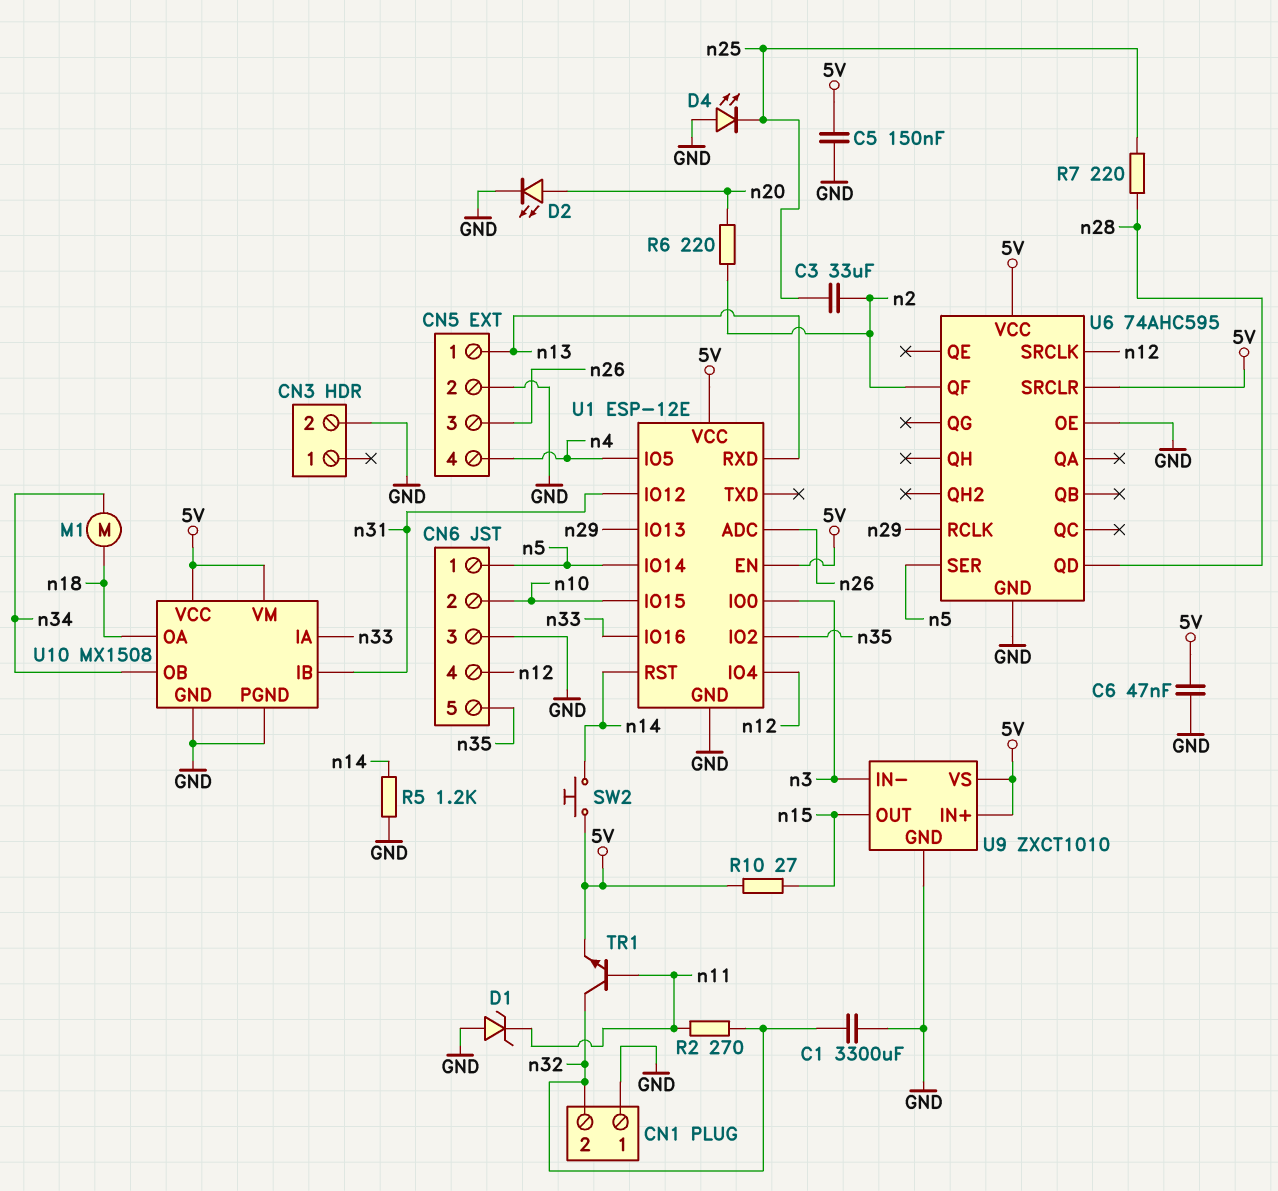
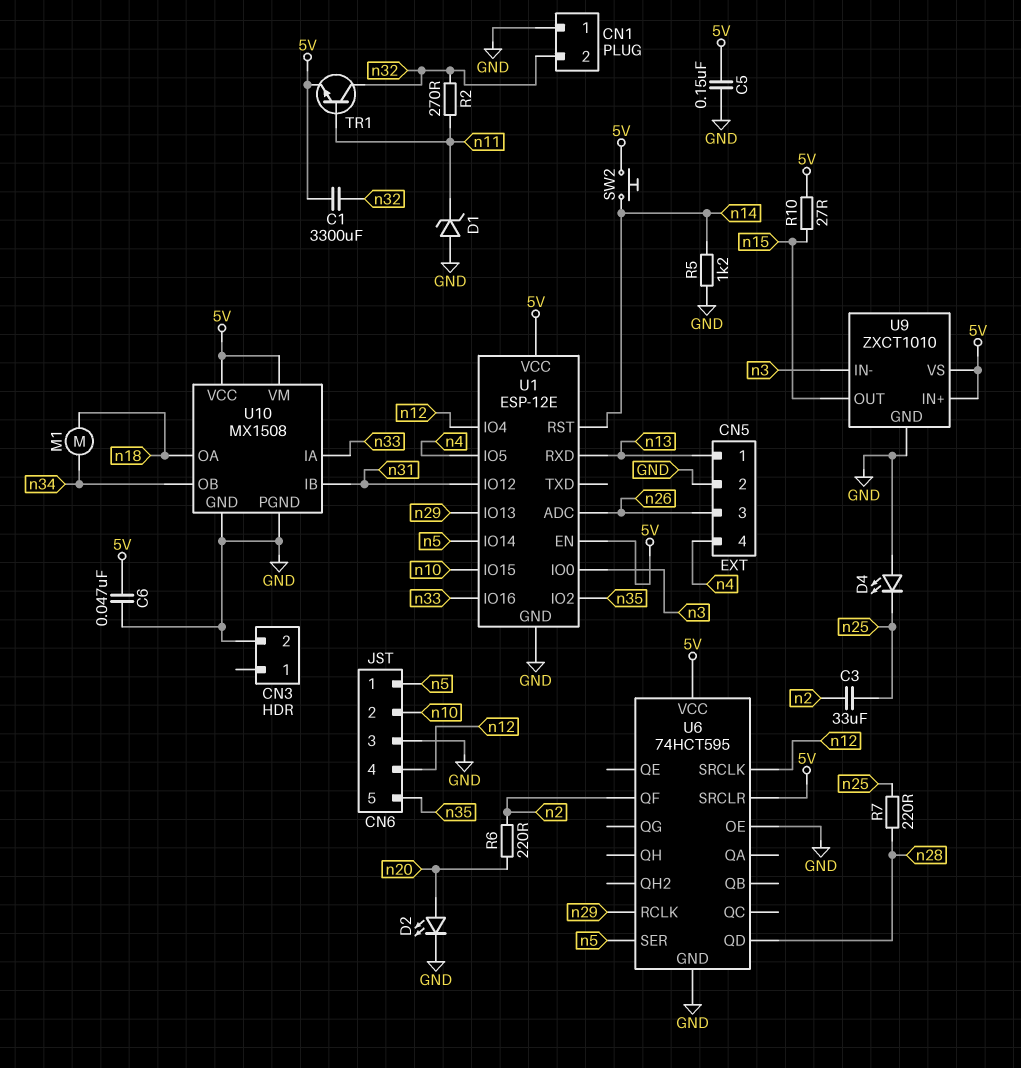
C1: 3300uF (GND, n32) -> 3300uF (5V, n32)
U6: 74AHC595 -> 74HCT595

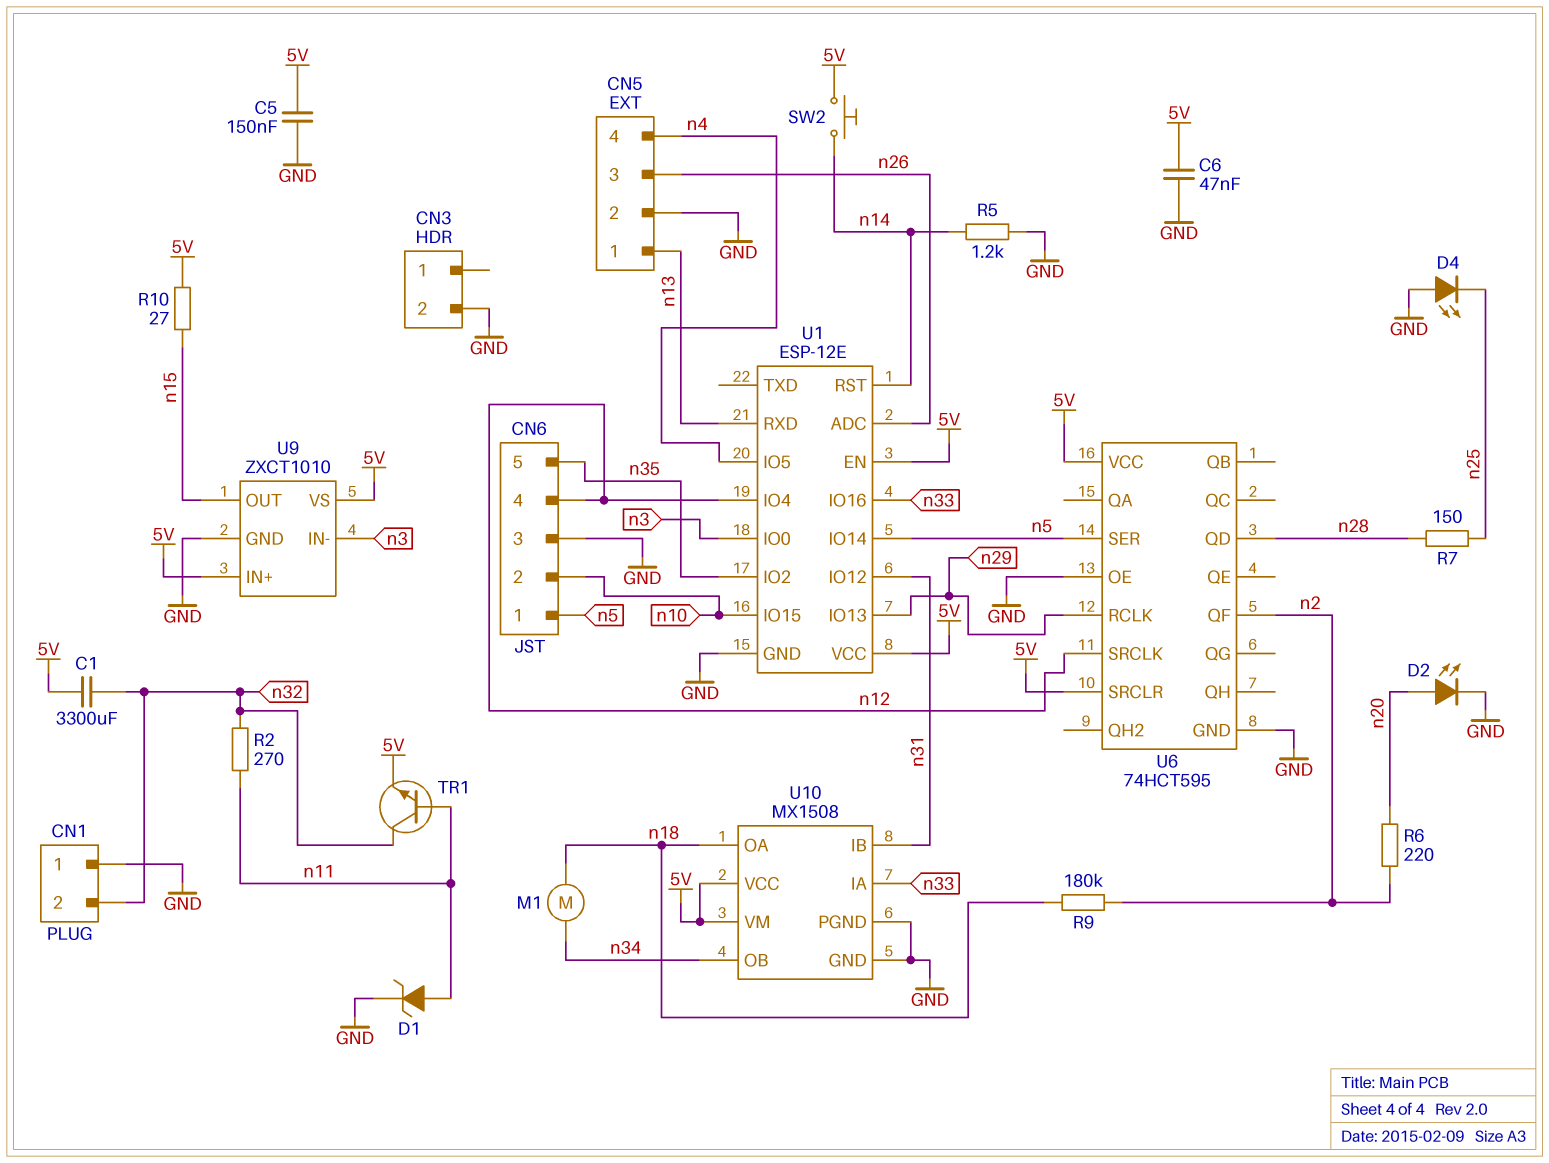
C3: 33uF (n2, n25) -> none
D1: zener (A GND, K n11) -> zener (A n11, K GND)
R7: 220 (n25, n28) -> 150 (n25, n28)
R9: none -> 180k (n2, n18)

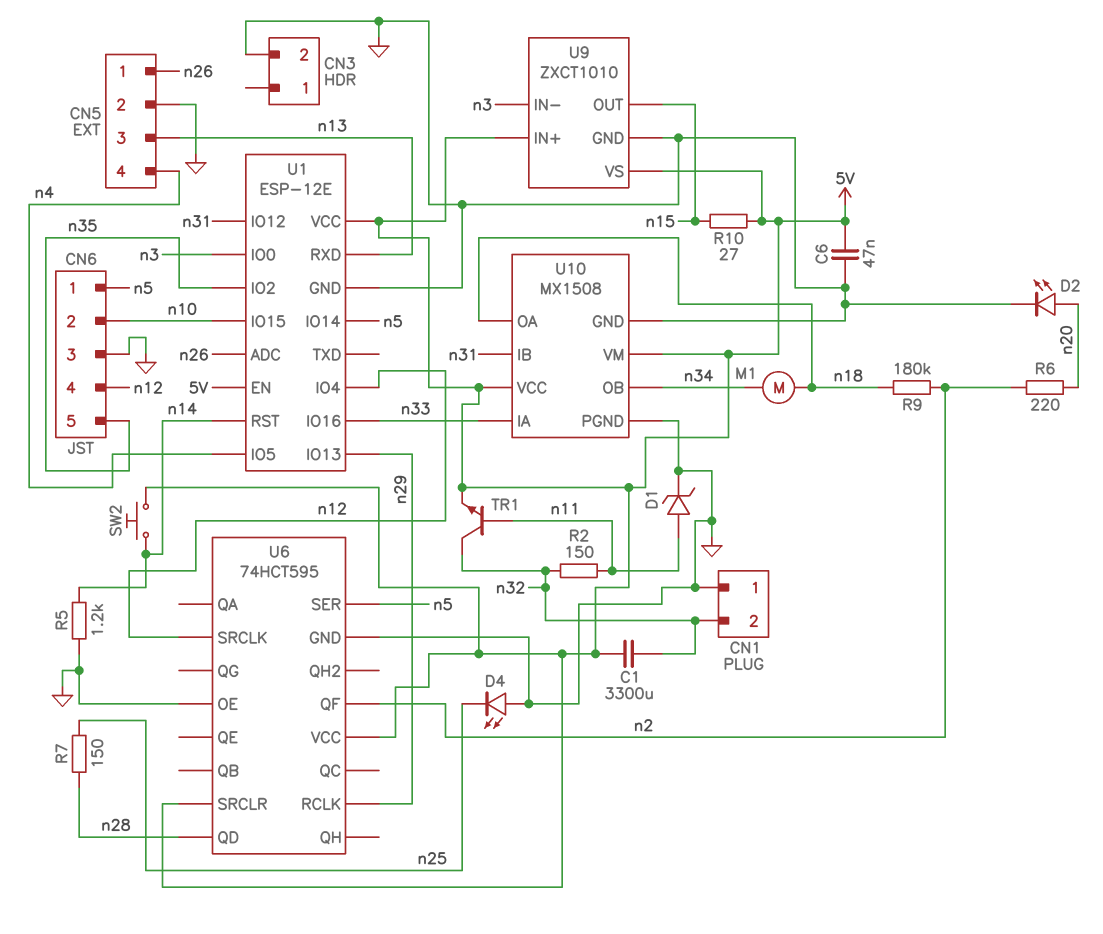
C5: 150nF (5V, GND) -> none
CN5 pin 1: n13 -> n26
CN5 pin 3: n26 -> n13
R2: 270 (n11, n32) -> 150 (n11, n32)

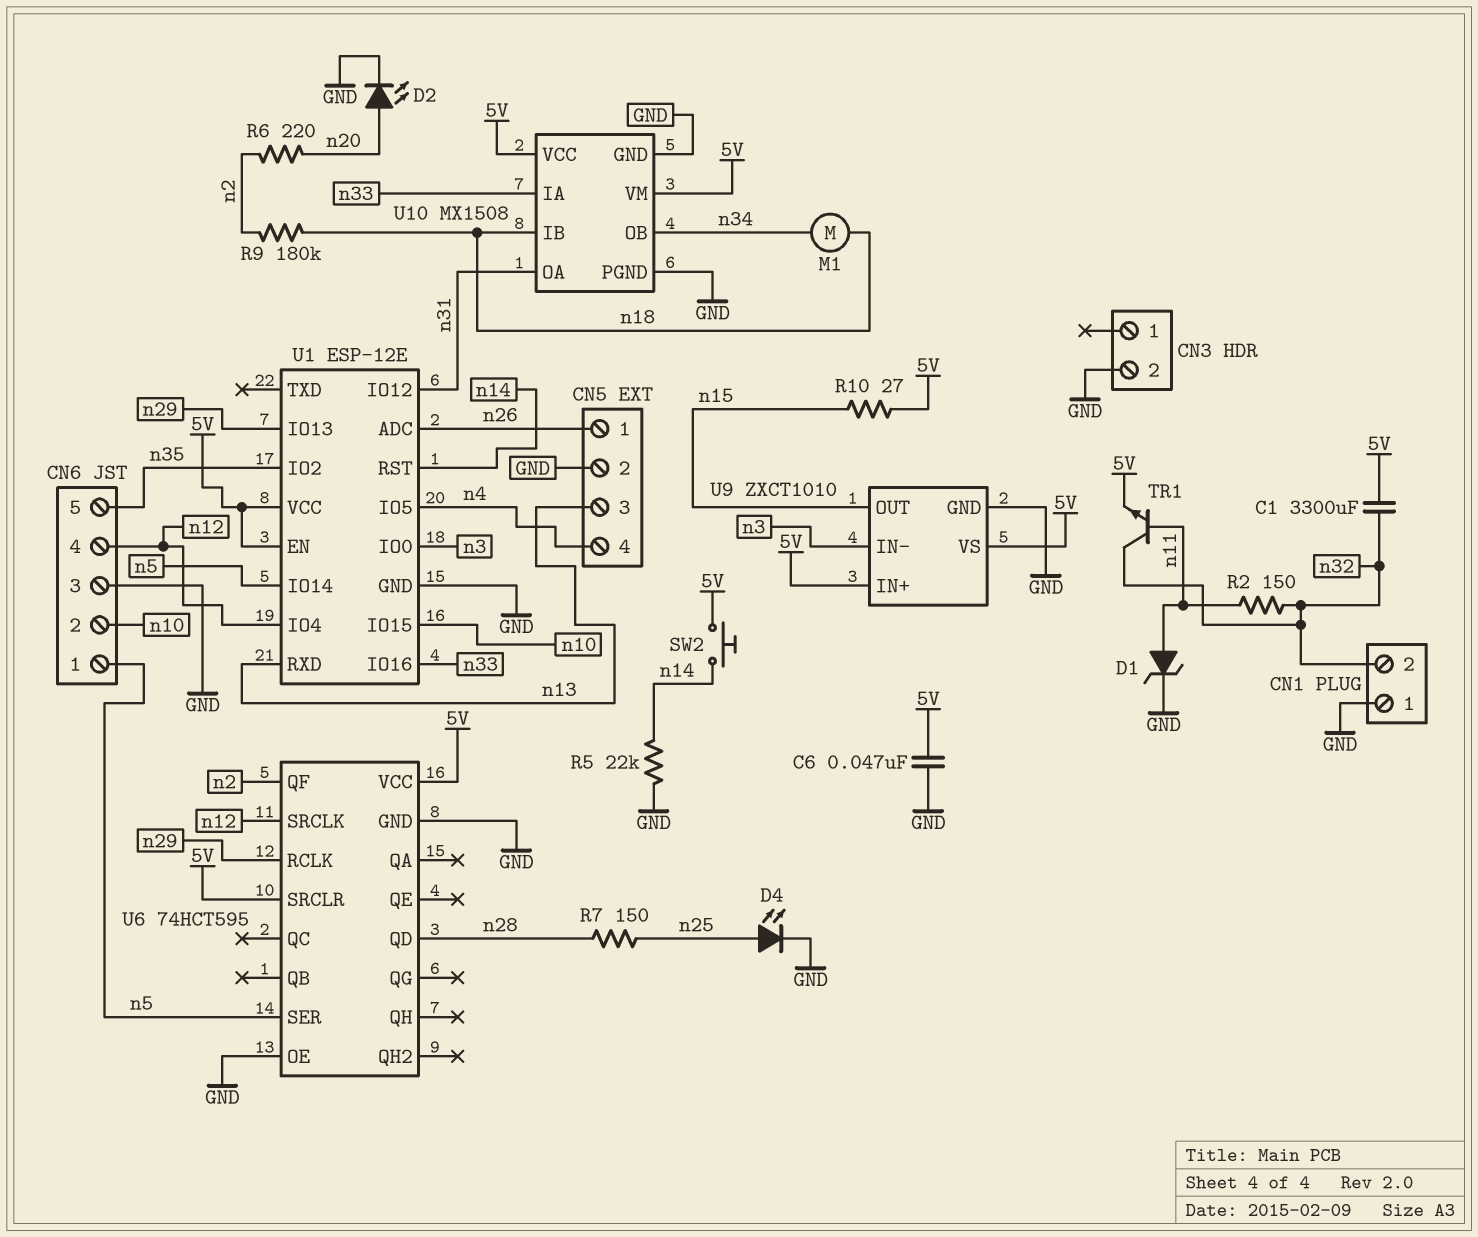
D4: LED (A GND, K n25) -> LED (A n25, K GND)
R5: 1.2k (GND, n14) -> 22k (GND, n14)
U10 pin IB: n31 -> n18
U10 pin OA: n18 -> n31

